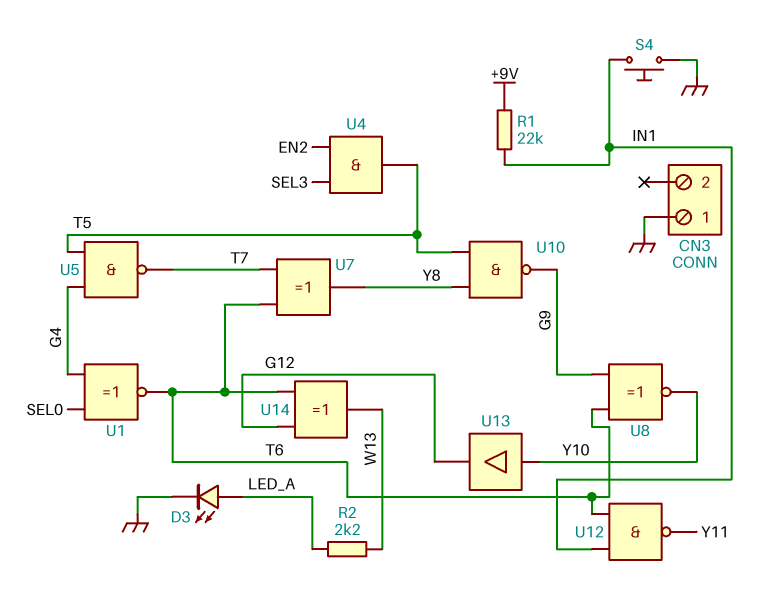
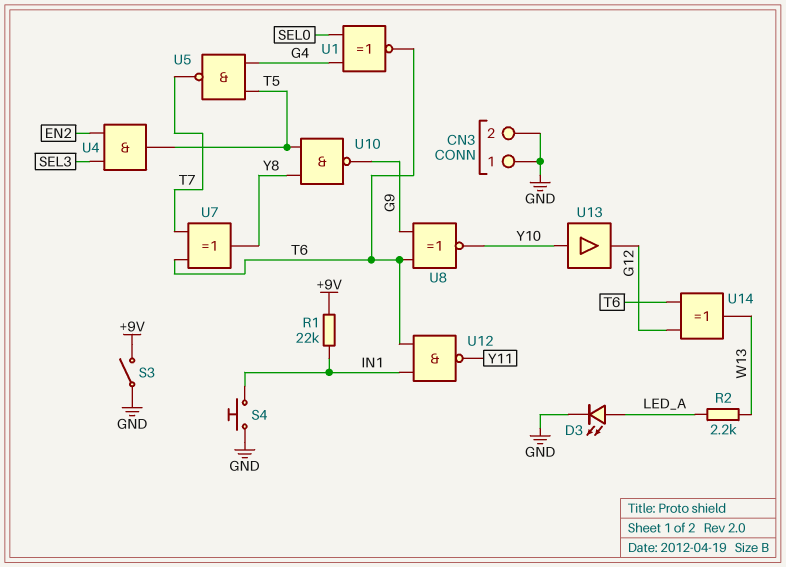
CN3 pin 2: none -> GND
S3: none -> switch (+9V, GND)

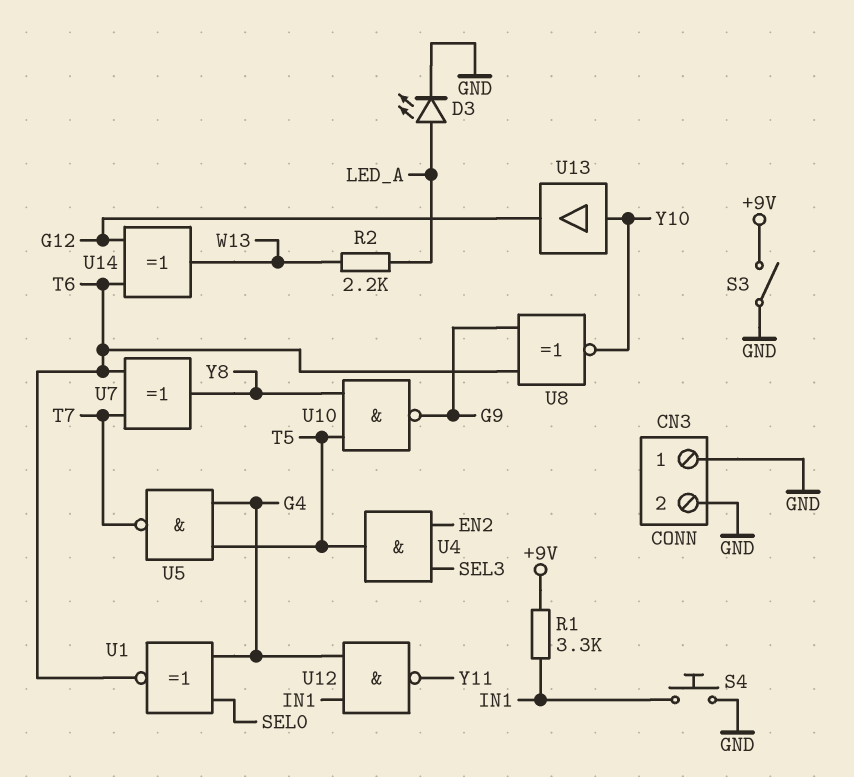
R1: 22k (+9V, IN1) -> 3.3k (+9V, IN1)
U12: NAND (in IN1, in T6, out Y11) -> NAND (in G4, in IN1, out Y11)

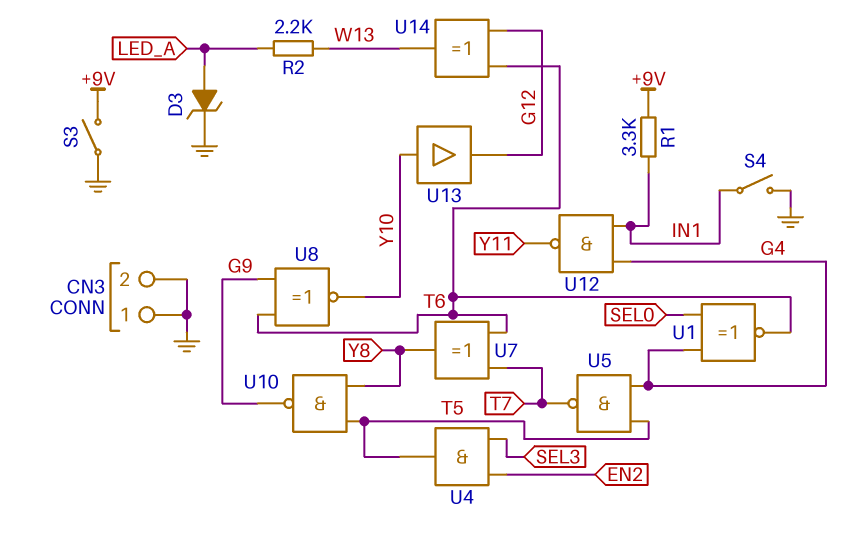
D3: LED (A LED_A, K GND) -> zener (A LED_A, K GND)
S4: button (GND, IN1) -> switch (GND, IN1)

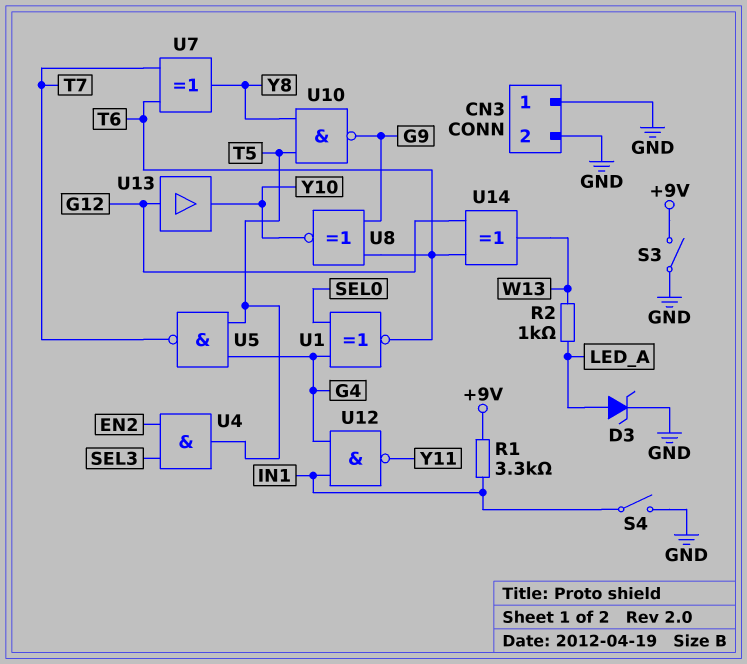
R2: 2.2k (LED_A, W13) -> 1k (LED_A, W13)
U13: buffer (in Y10, out G12) -> buffer (in G12, out Y10)

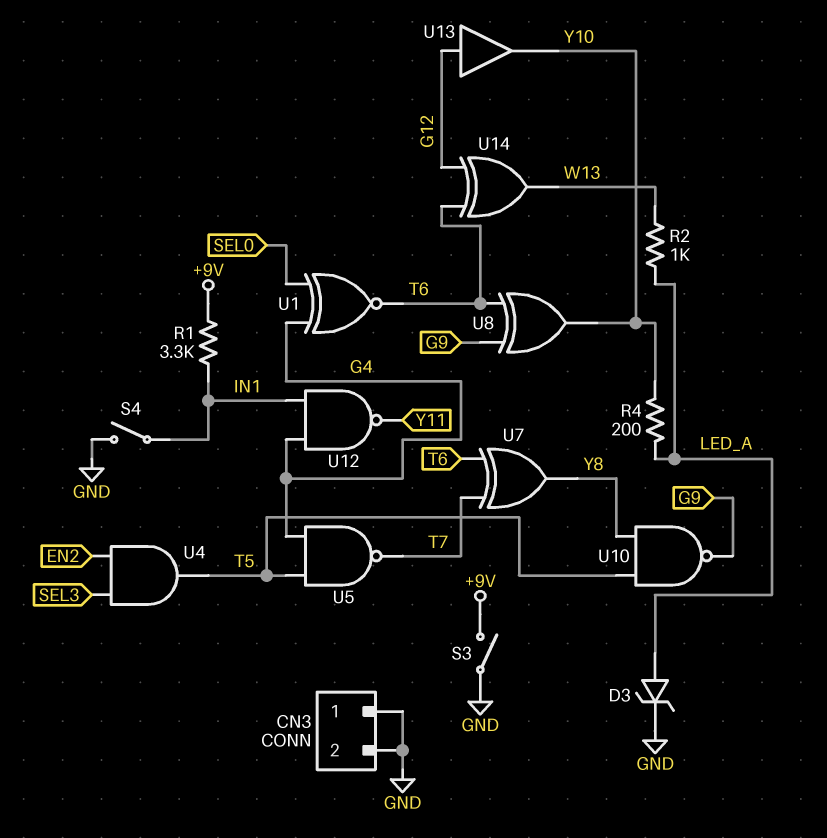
R4: none -> 200 (LED_A, Y10)
U8: XNOR (in G9, in T6, out Y10) -> XOR (in G9, in T6, out Y10)

